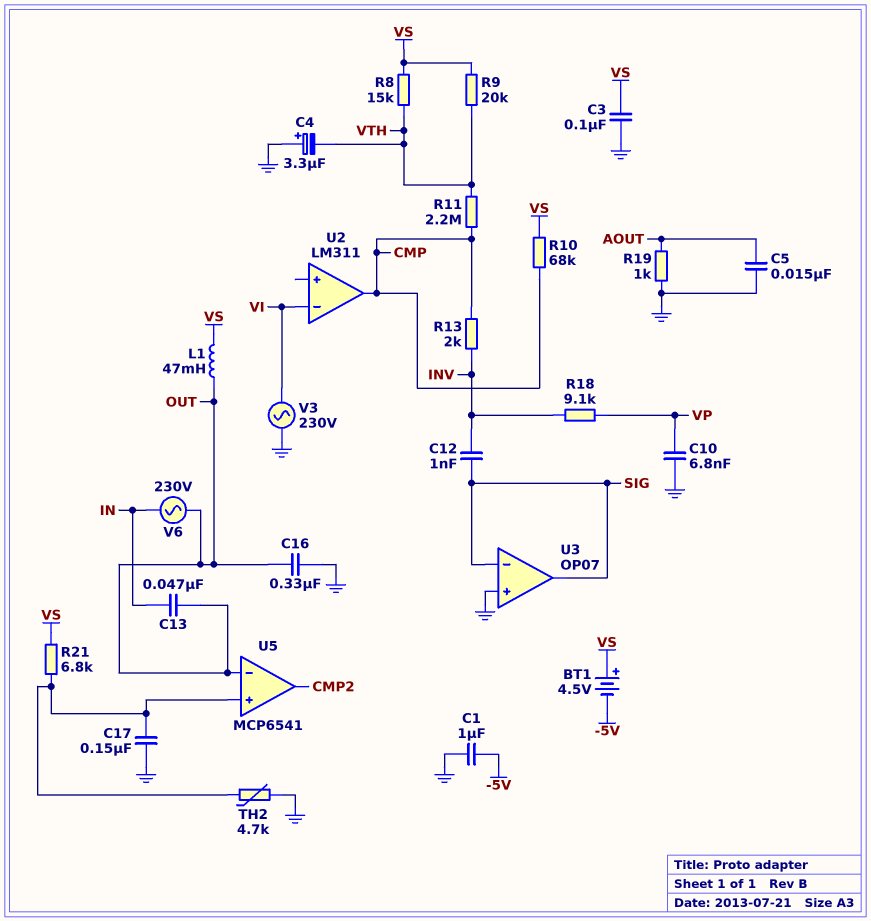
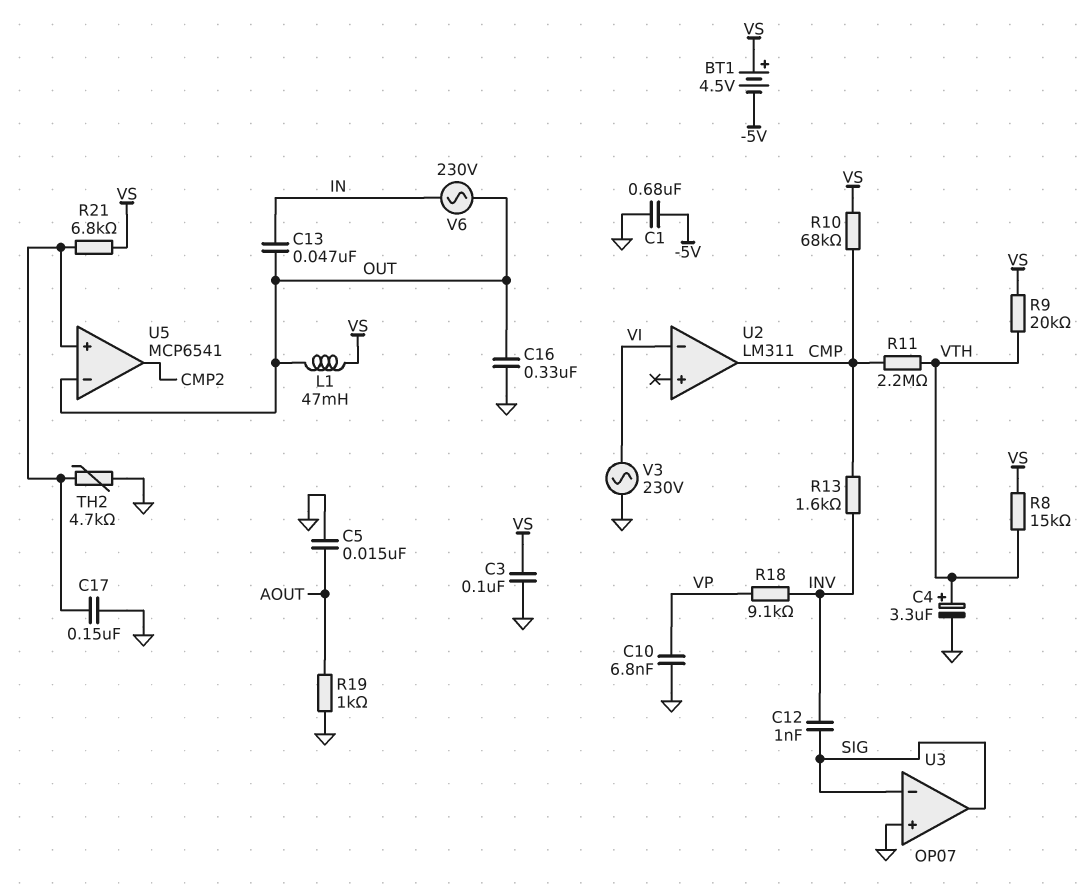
C1: 1uF (-5V, GND) -> 680nF (-5V, GND)
C4: 3.3uF (plus GND, minus VTH) -> 3.3uF (plus VTH, minus GND)
R13: 2k (CMP, INV) -> 1.6k (CMP, INV)

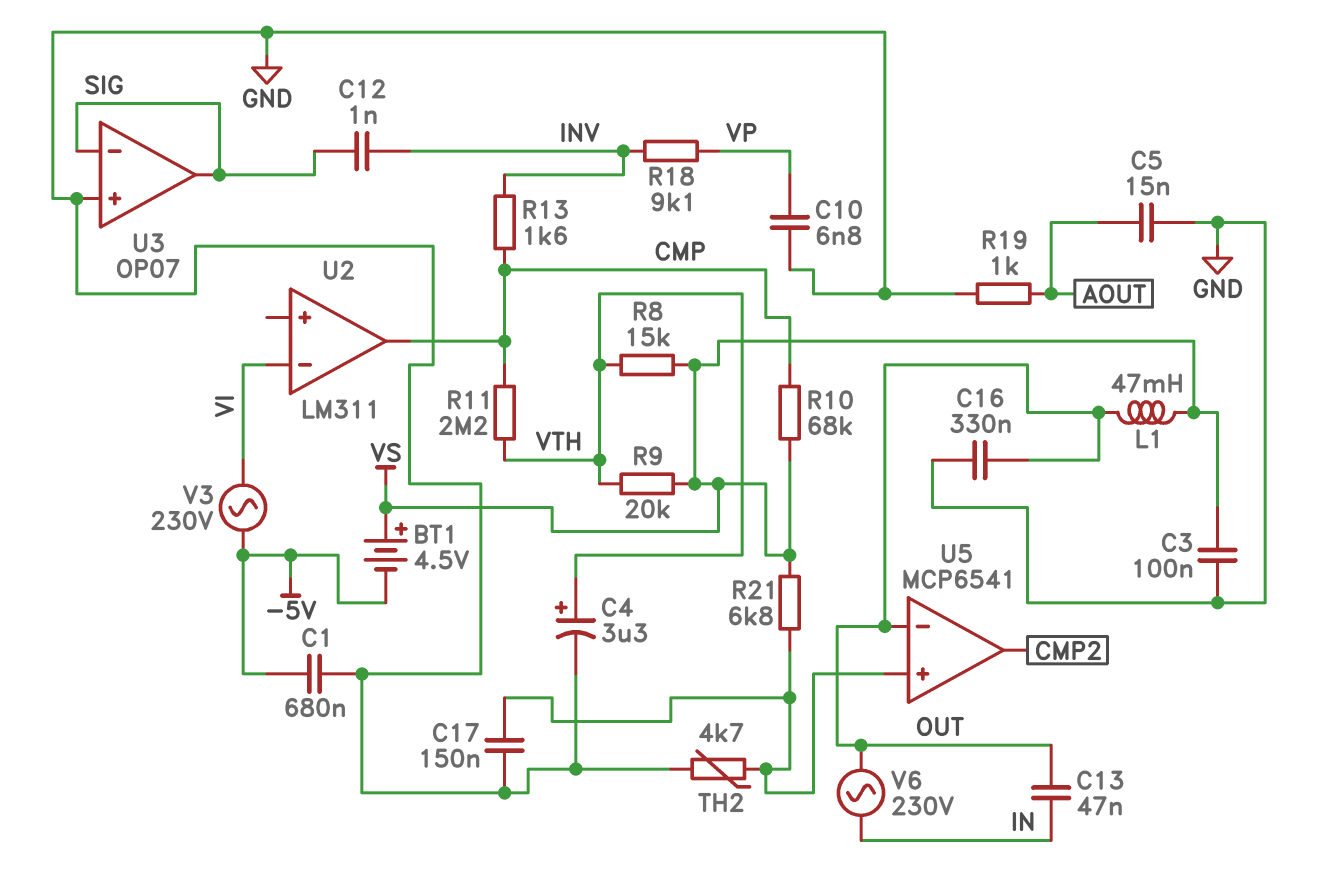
V3: AC 230V (GND, VI) -> AC 230V (-5V, VI)

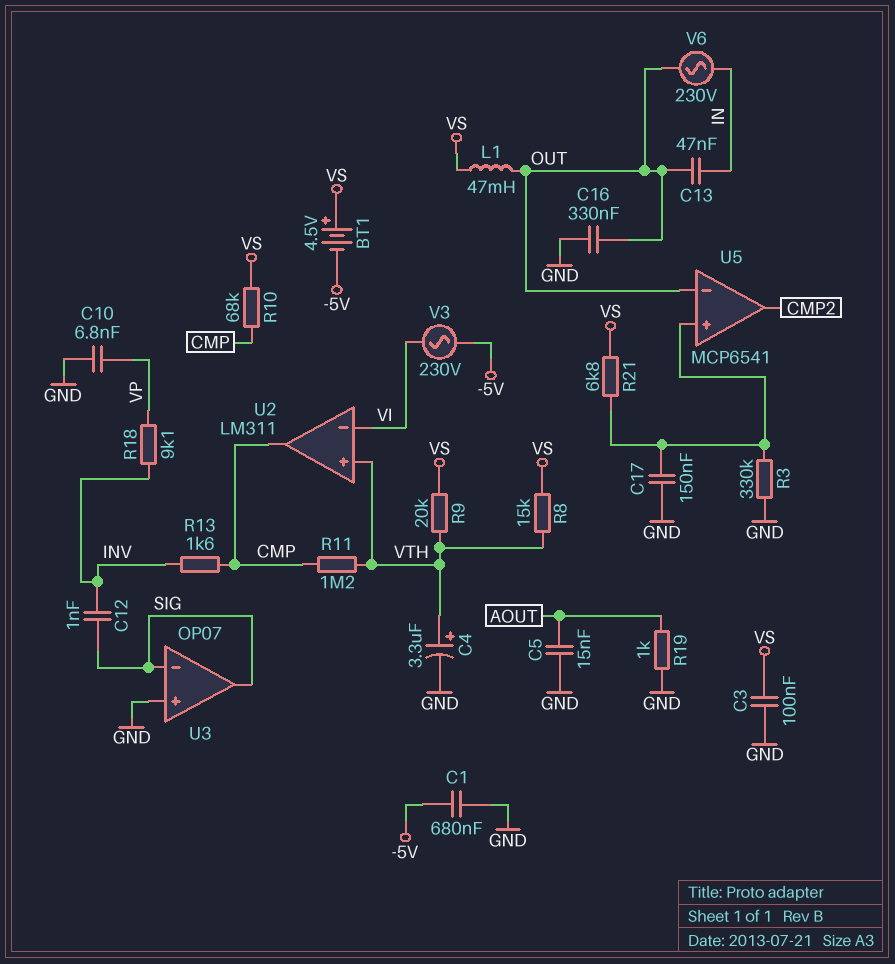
R3: none -> 330k (GND, U5/in+)
R11: 2.2M (CMP, VTH) -> 1.2M (CMP, VTH)
TH2: 4.7k (GND, U5/in+) -> none
U2 pin in+: none -> VTH

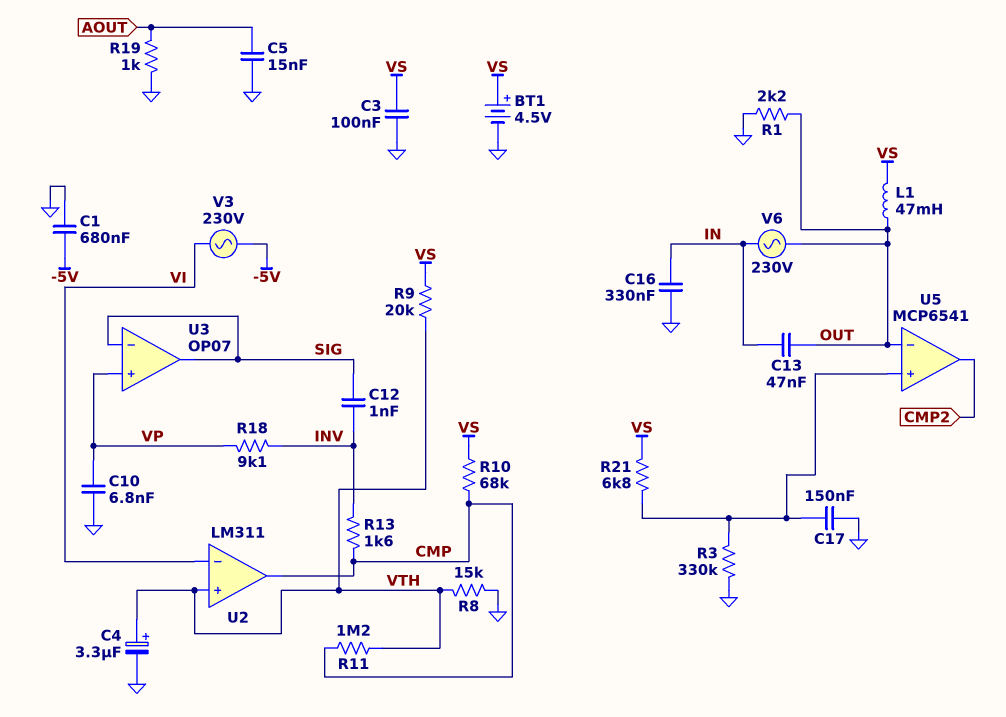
BT1: 4.5V (plus VS, minus -5V) -> 4.5V (plus VS, minus GND)
C16: 330nF (GND, OUT) -> 330nF (GND, IN)
R1: none -> 2.2k (GND, OUT)
R8: 15k (VS, VTH) -> 15k (GND, VTH)
U3 pin in+: GND -> VP

